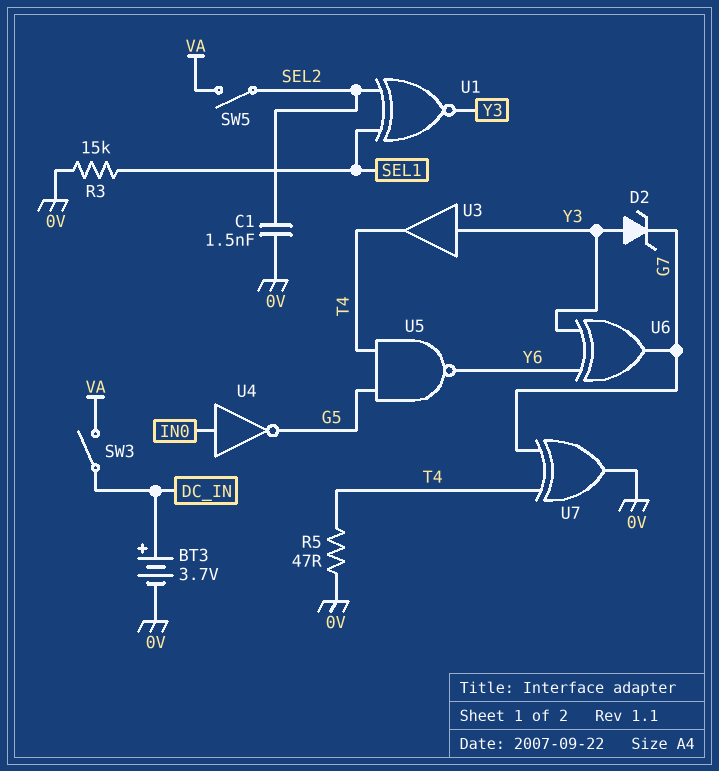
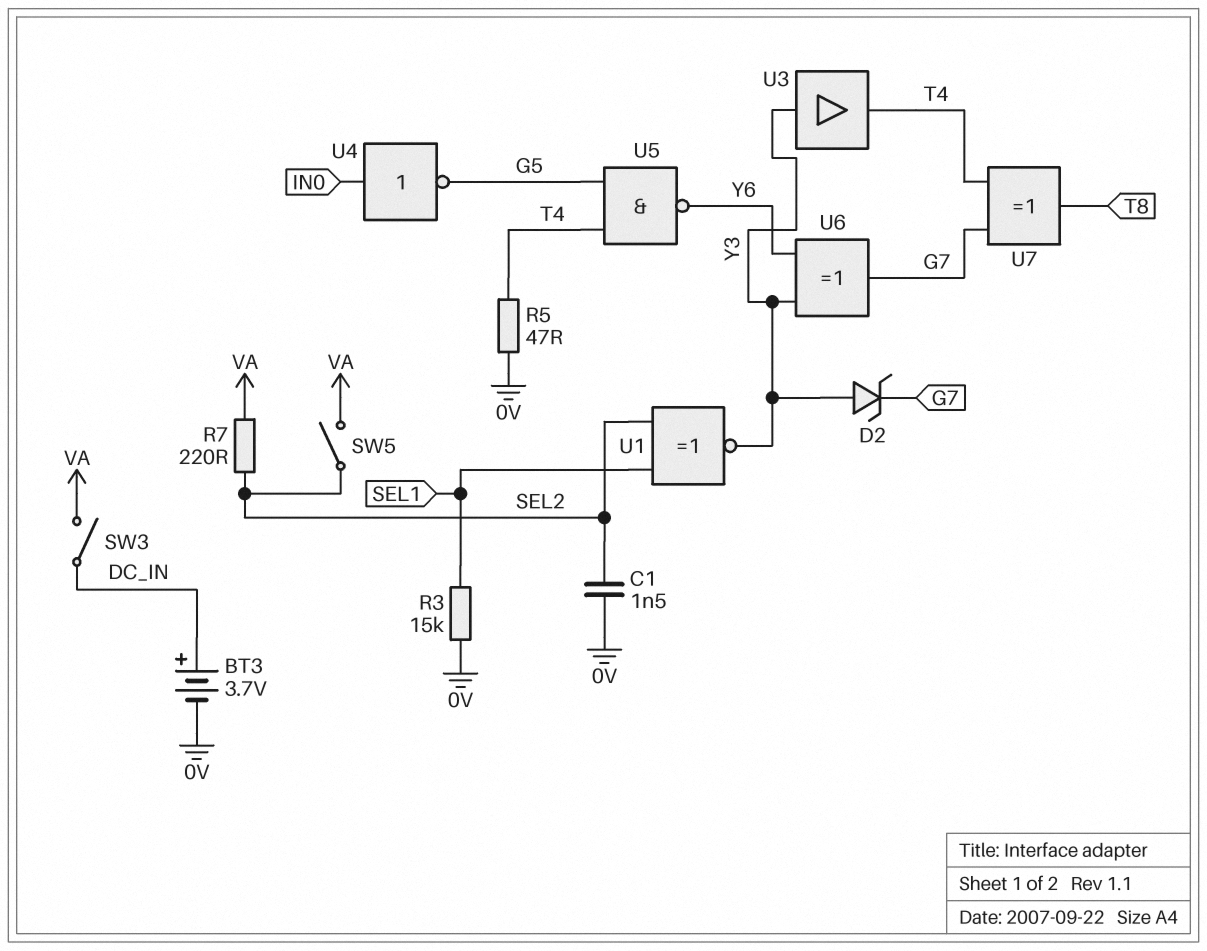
R7: none -> 220 (SEL2, VA)
U7: XOR (in G7, in T4, out 0V) -> XOR (in G7, in T4, out T8)

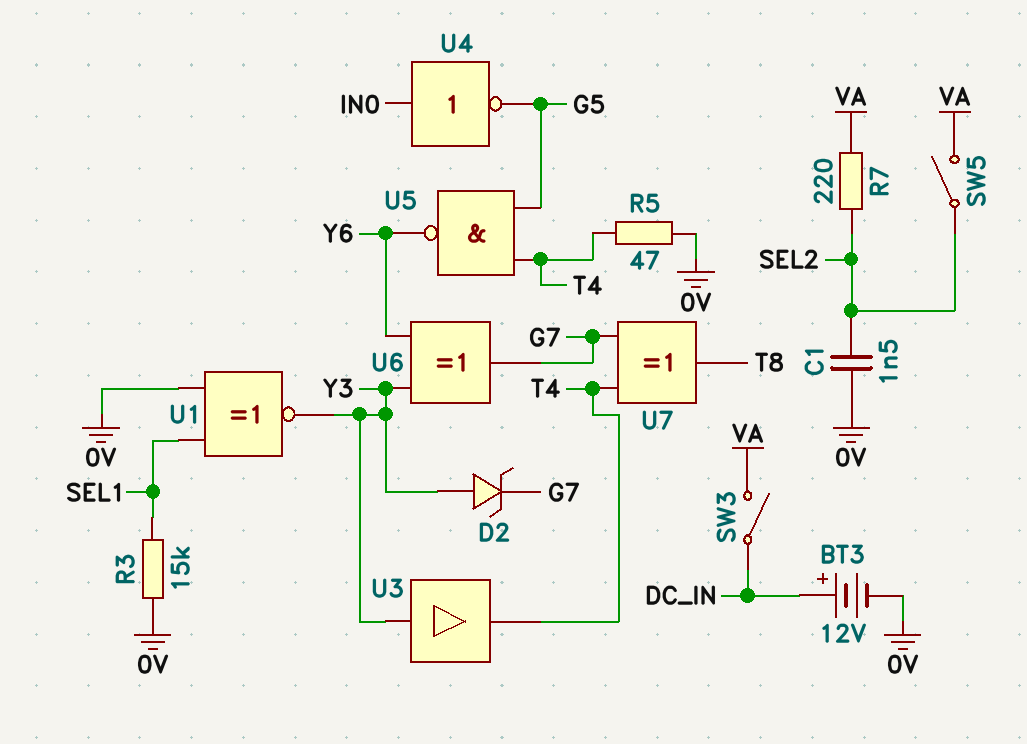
BT3: 3.7V (plus DC_IN, minus 0V) -> 12V (plus DC_IN, minus 0V)
U1: XNOR (in SEL1, in SEL2, out Y3) -> XNOR (in 0V, in SEL1, out Y3)

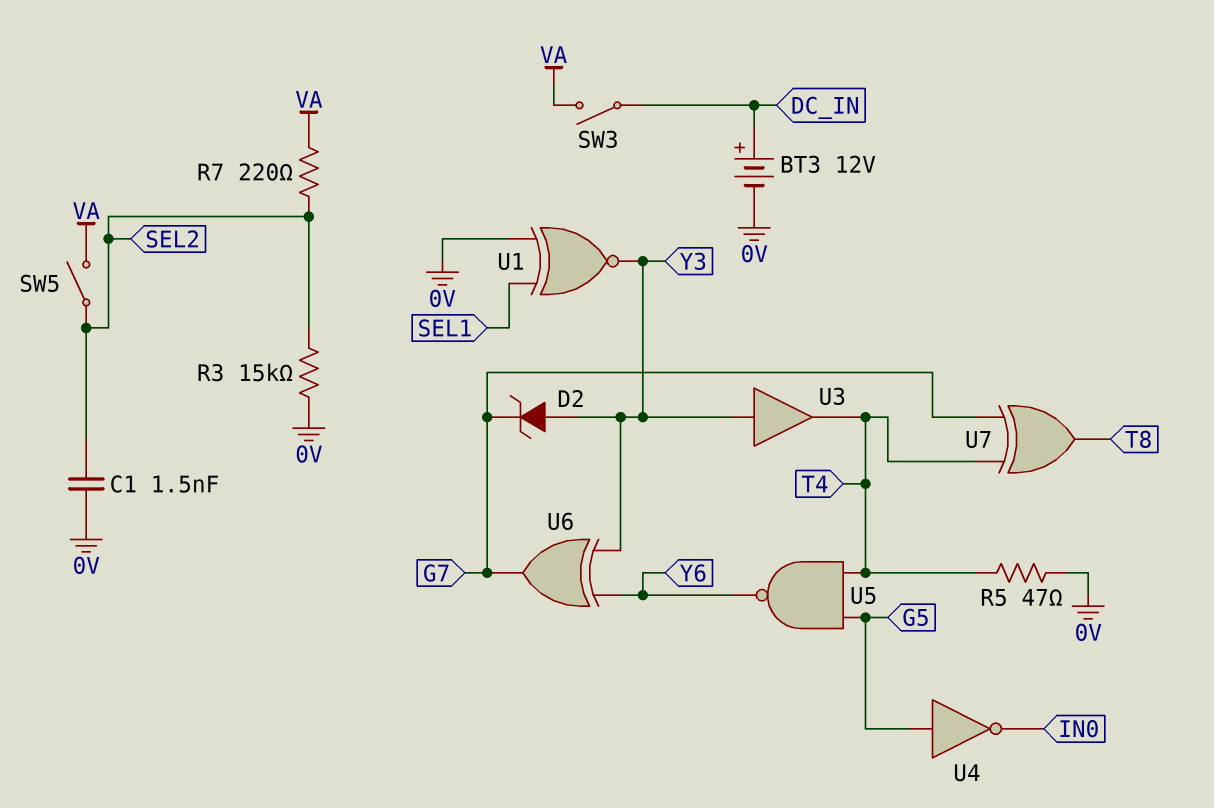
R3: 15k (0V, SEL1) -> 15k (0V, SEL2)
U4: NOT (in IN0, out G5) -> NOT (in G5, out IN0)

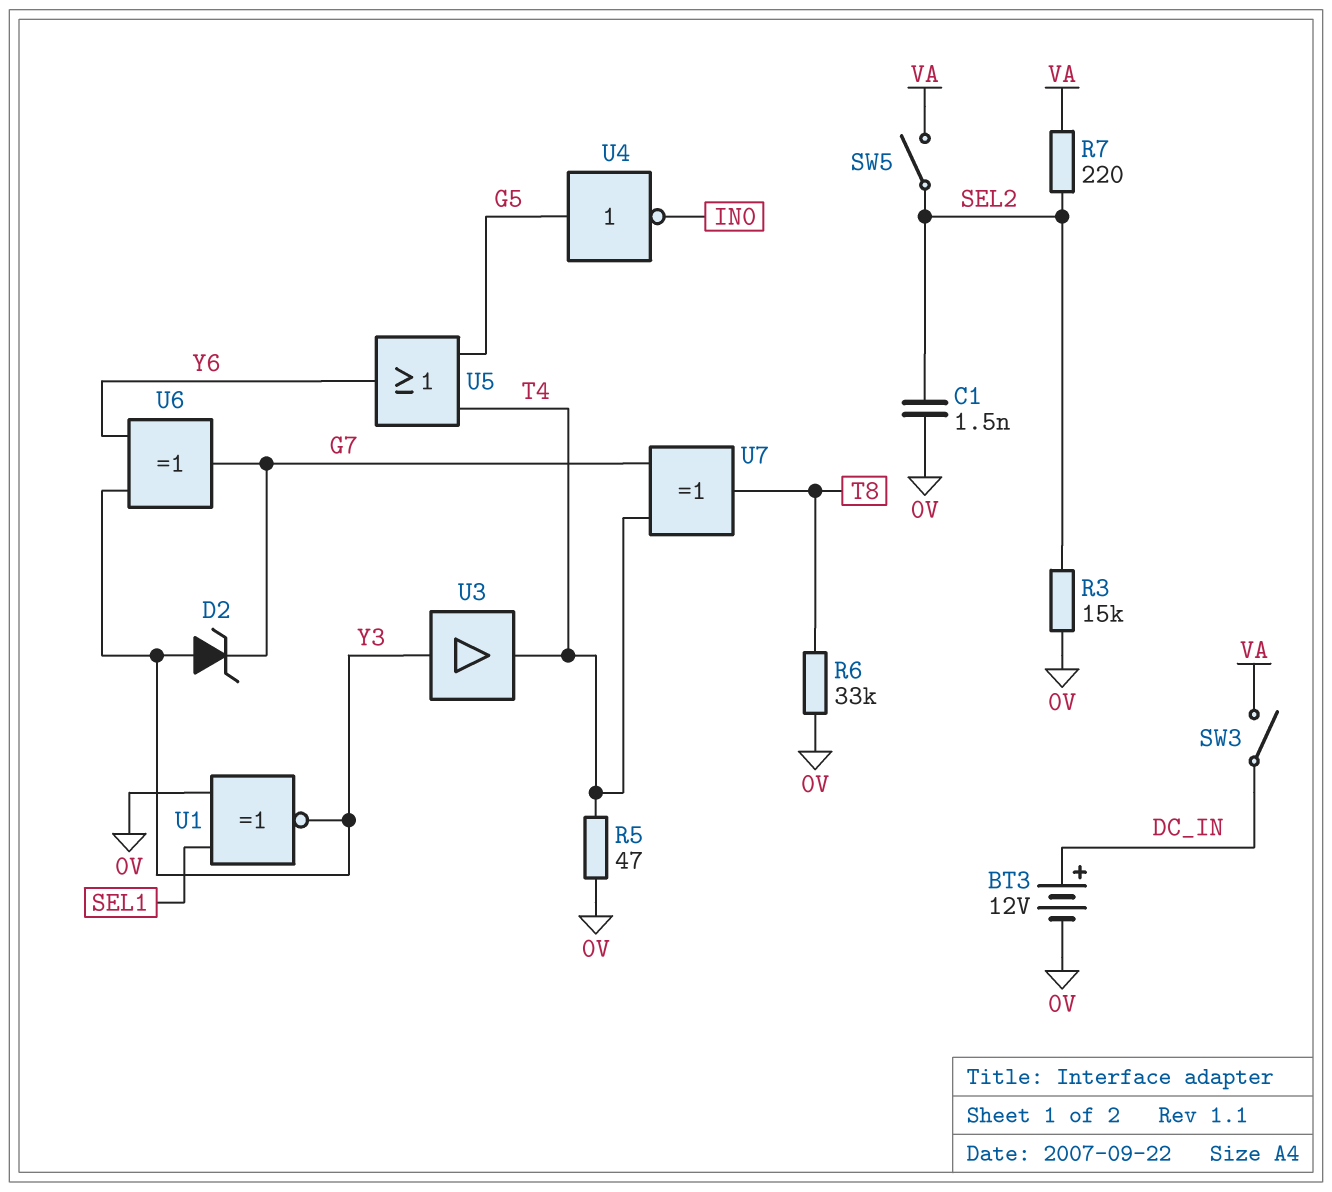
R6: none -> 33k (0V, T8)
U5: NAND (in G5, in T4, out Y6) -> OR (in G5, in T4, out Y6)

